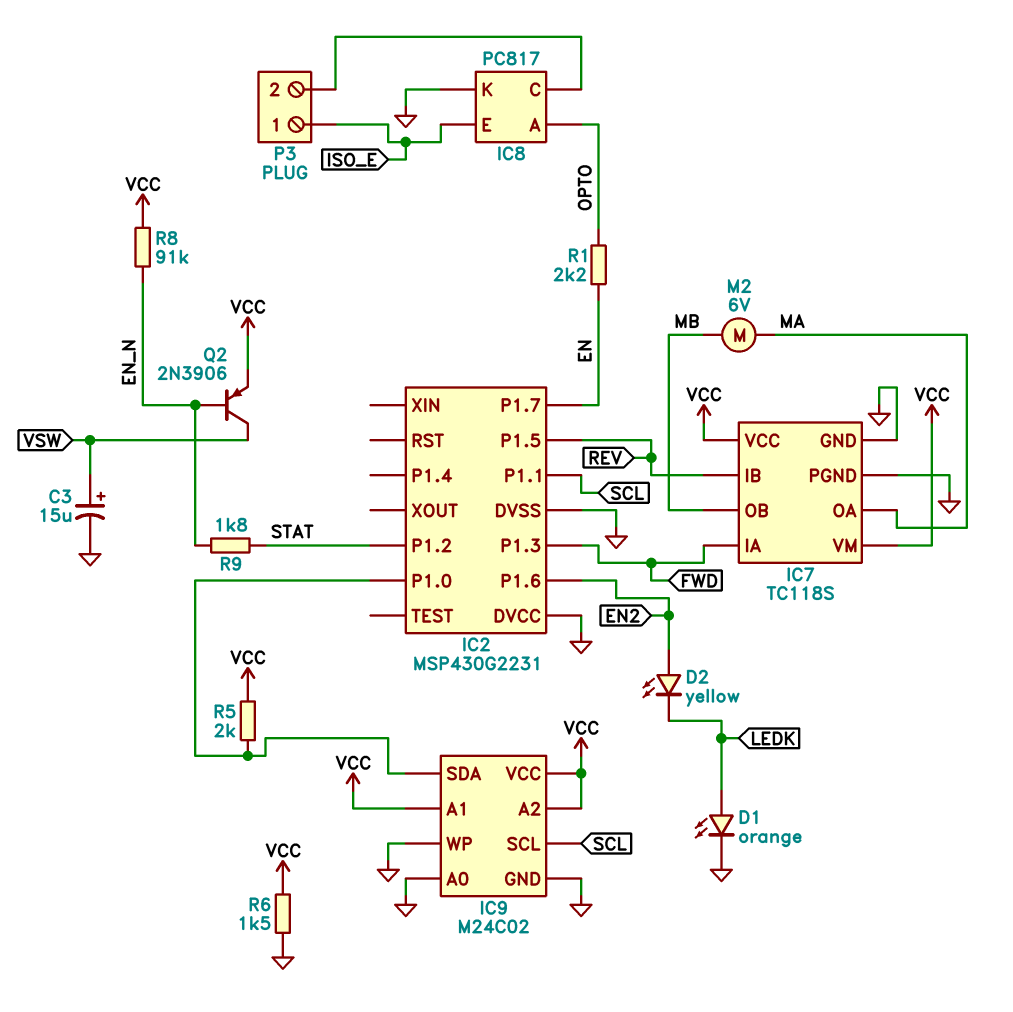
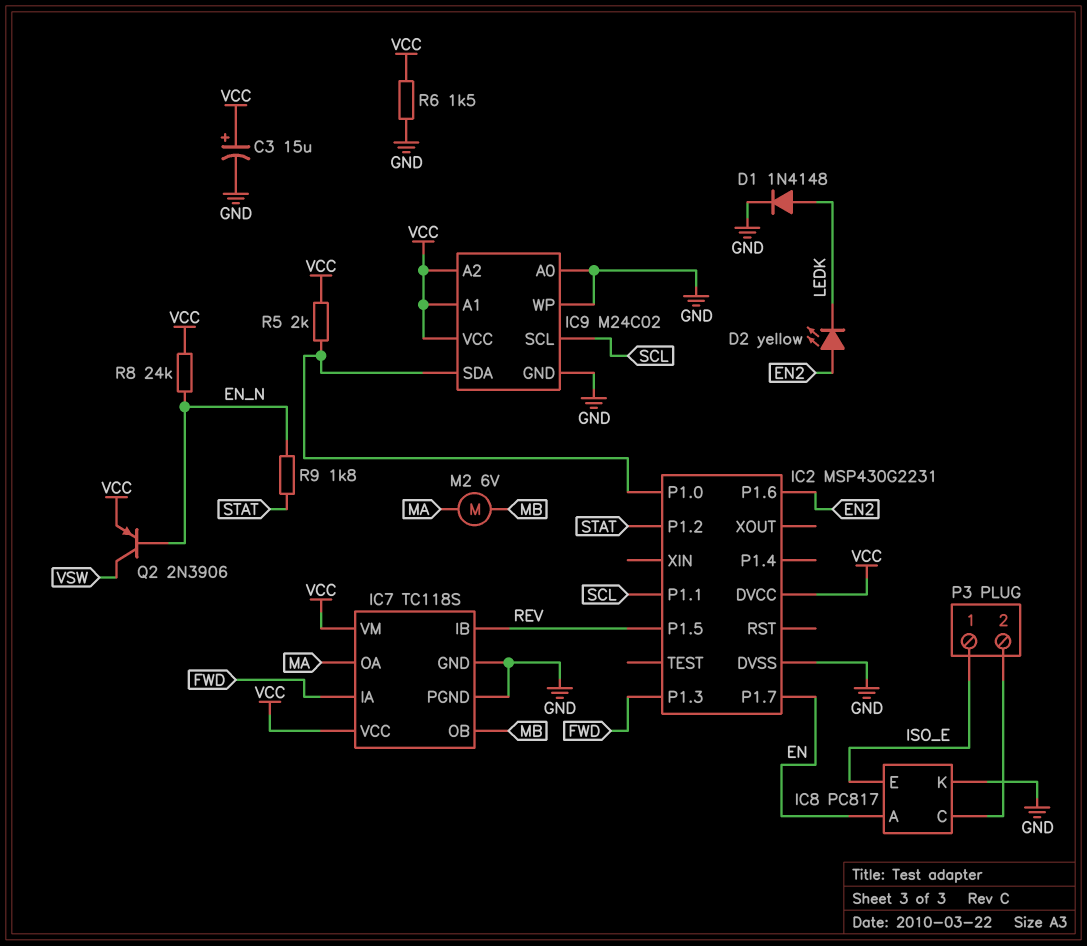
C3: 15uF (plus VSW, minus GND) -> 15uF (plus VCC, minus GND)
D1: LED orange (A LEDK, K GND) -> diode 1N4148 (A LEDK, K GND)
IC2 pin DVCC: GND -> VCC
IC8 pin A: OPTO -> EN
R1: 2.2k (EN, OPTO) -> none
R8: 91k (EN_N, VCC) -> 24k (EN_N, VCC)

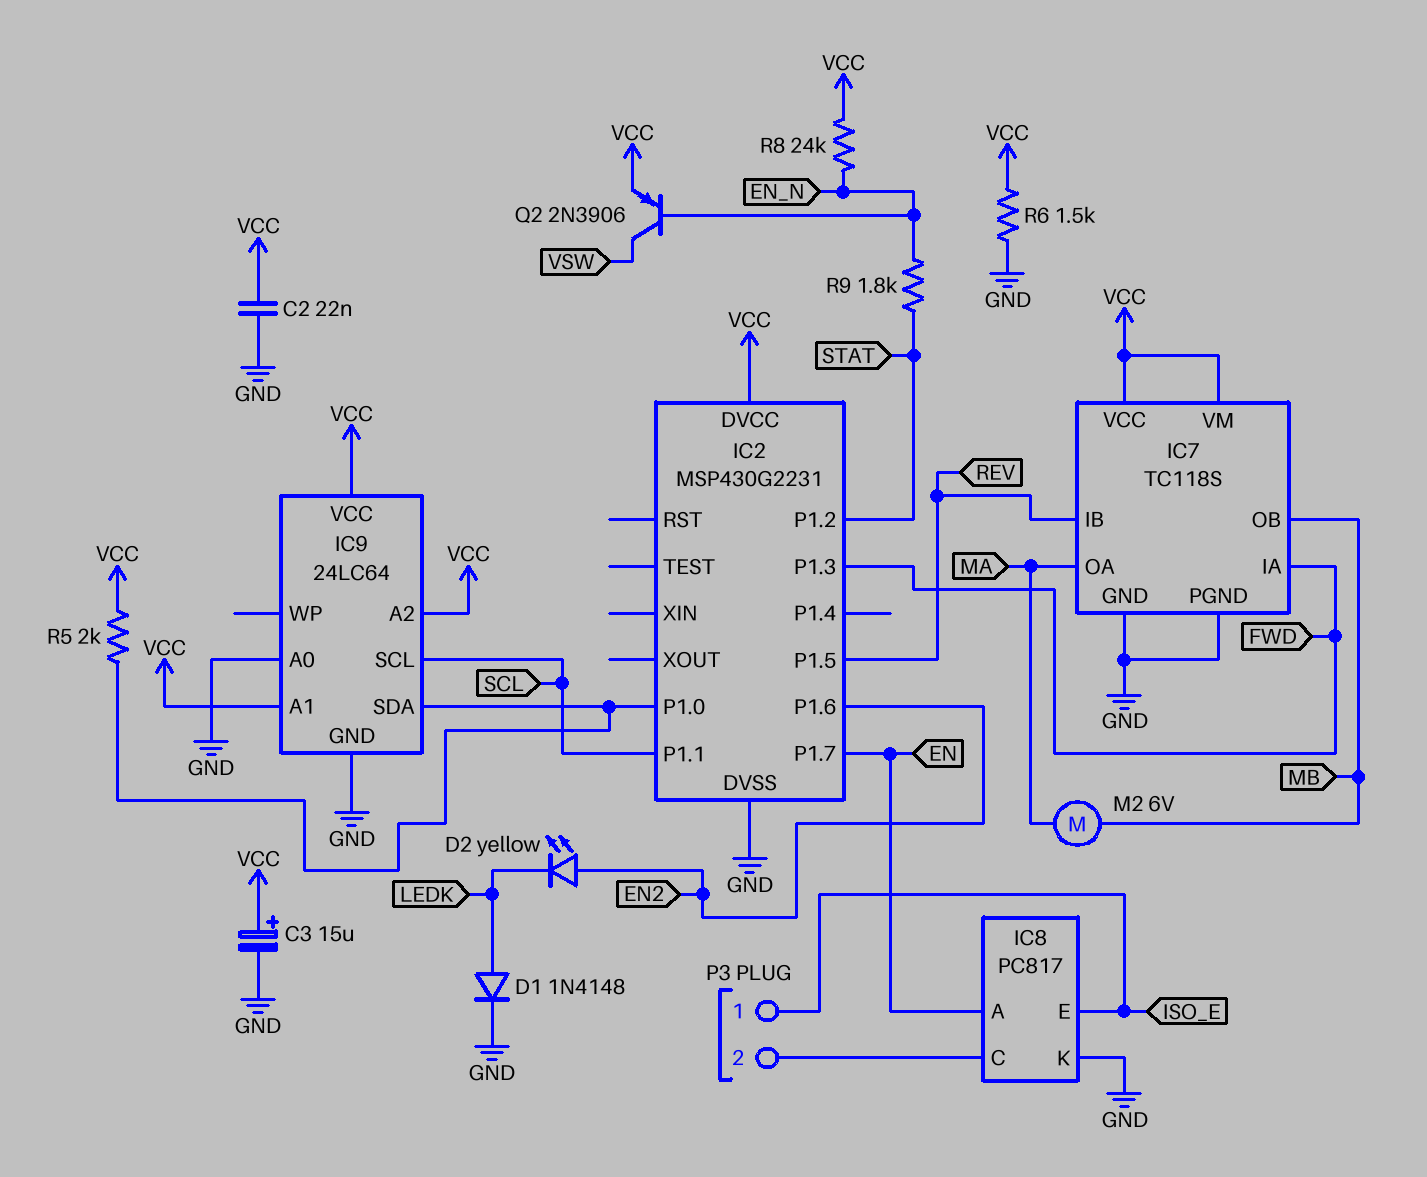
C2: none -> 22nF (GND, VCC)
IC9: M24C02 -> 24LC64
IC9 pin WP: GND -> none

